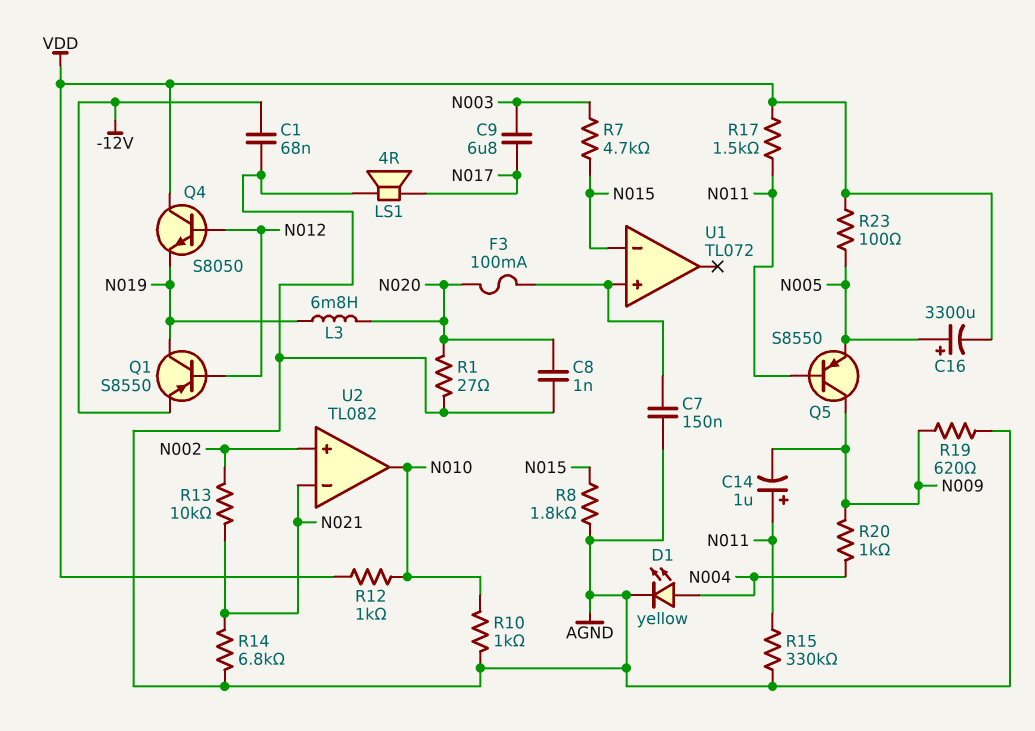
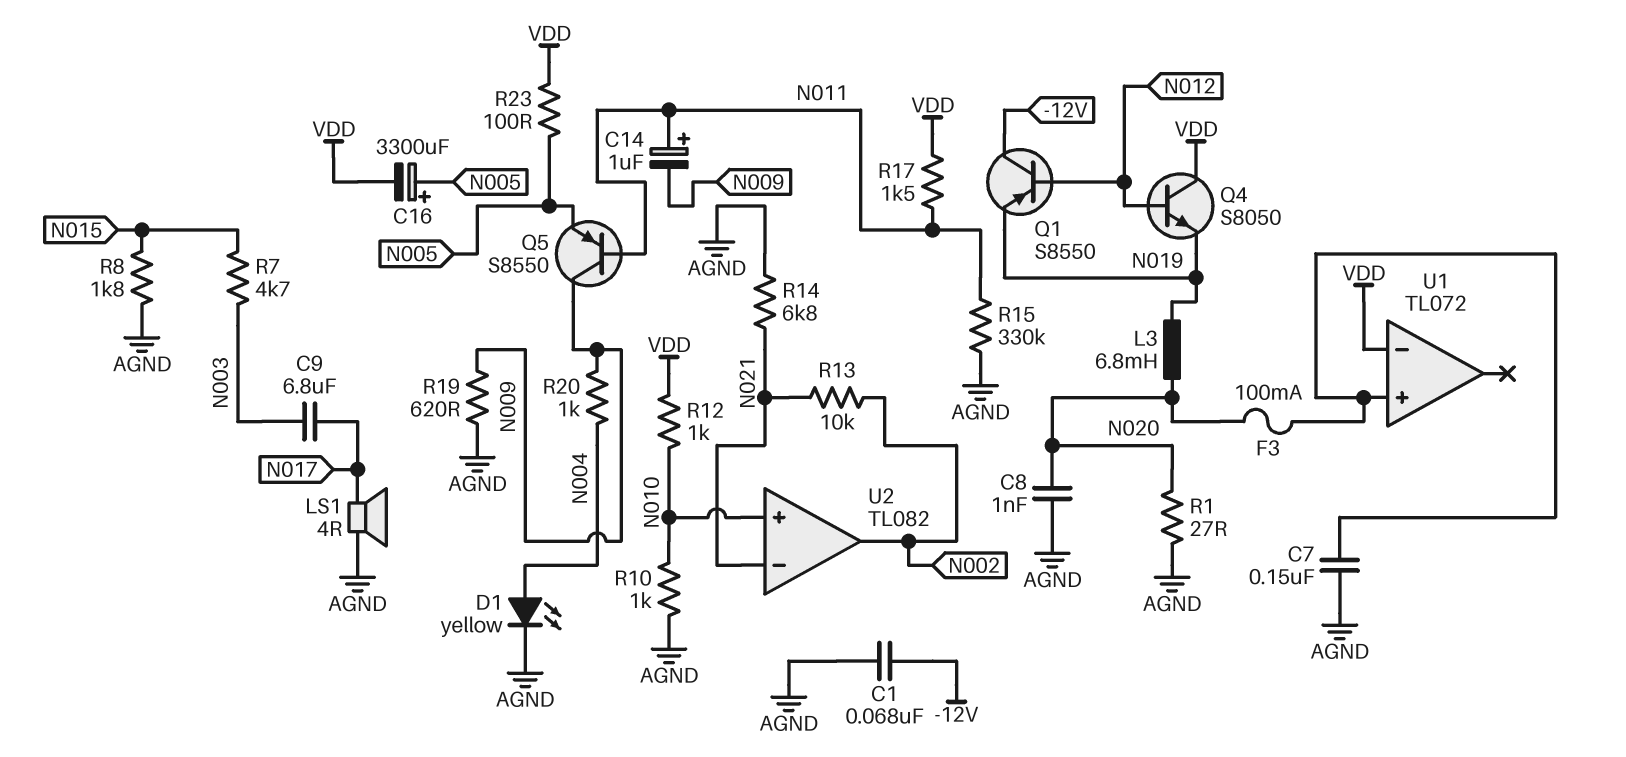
Q1: PNP S8550 (B N012, C N019, E -12V) -> PNP S8550 (B N012, C -12V, E N019)
U1 pin in-: N015 -> VDD
U2 pin in+: N002 -> N010
U2 pin out: N010 -> N002

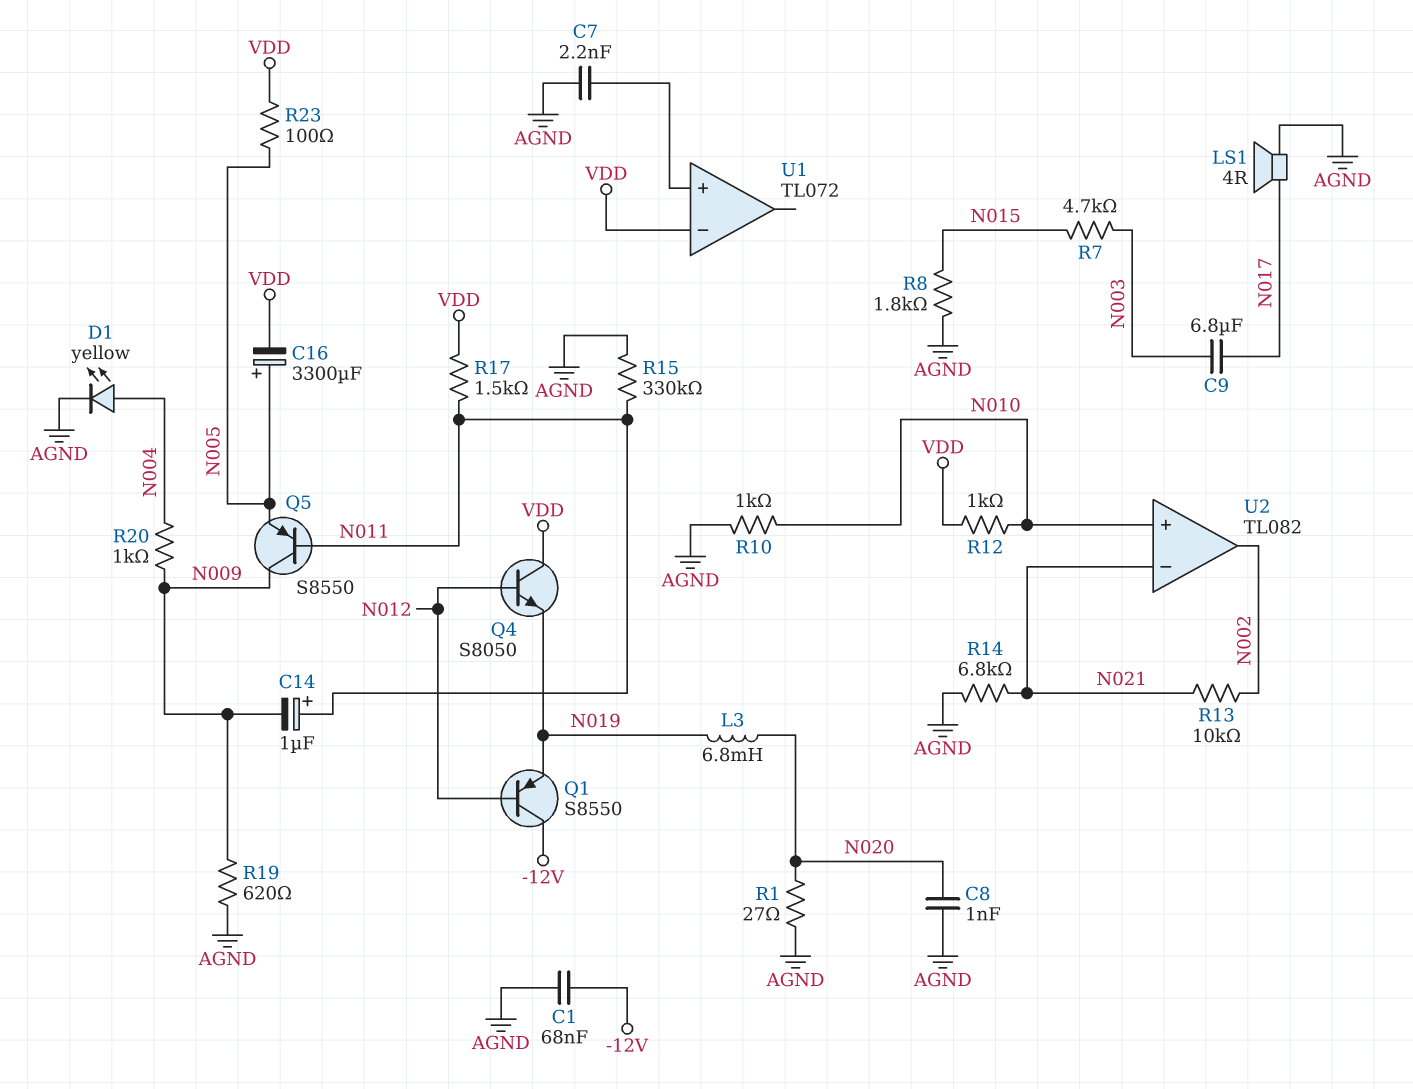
C7: 150nF (AGND, U1/in+) -> 2.2nF (AGND, U1/in+)
F3: 100mA (N020, U1/in+) -> none

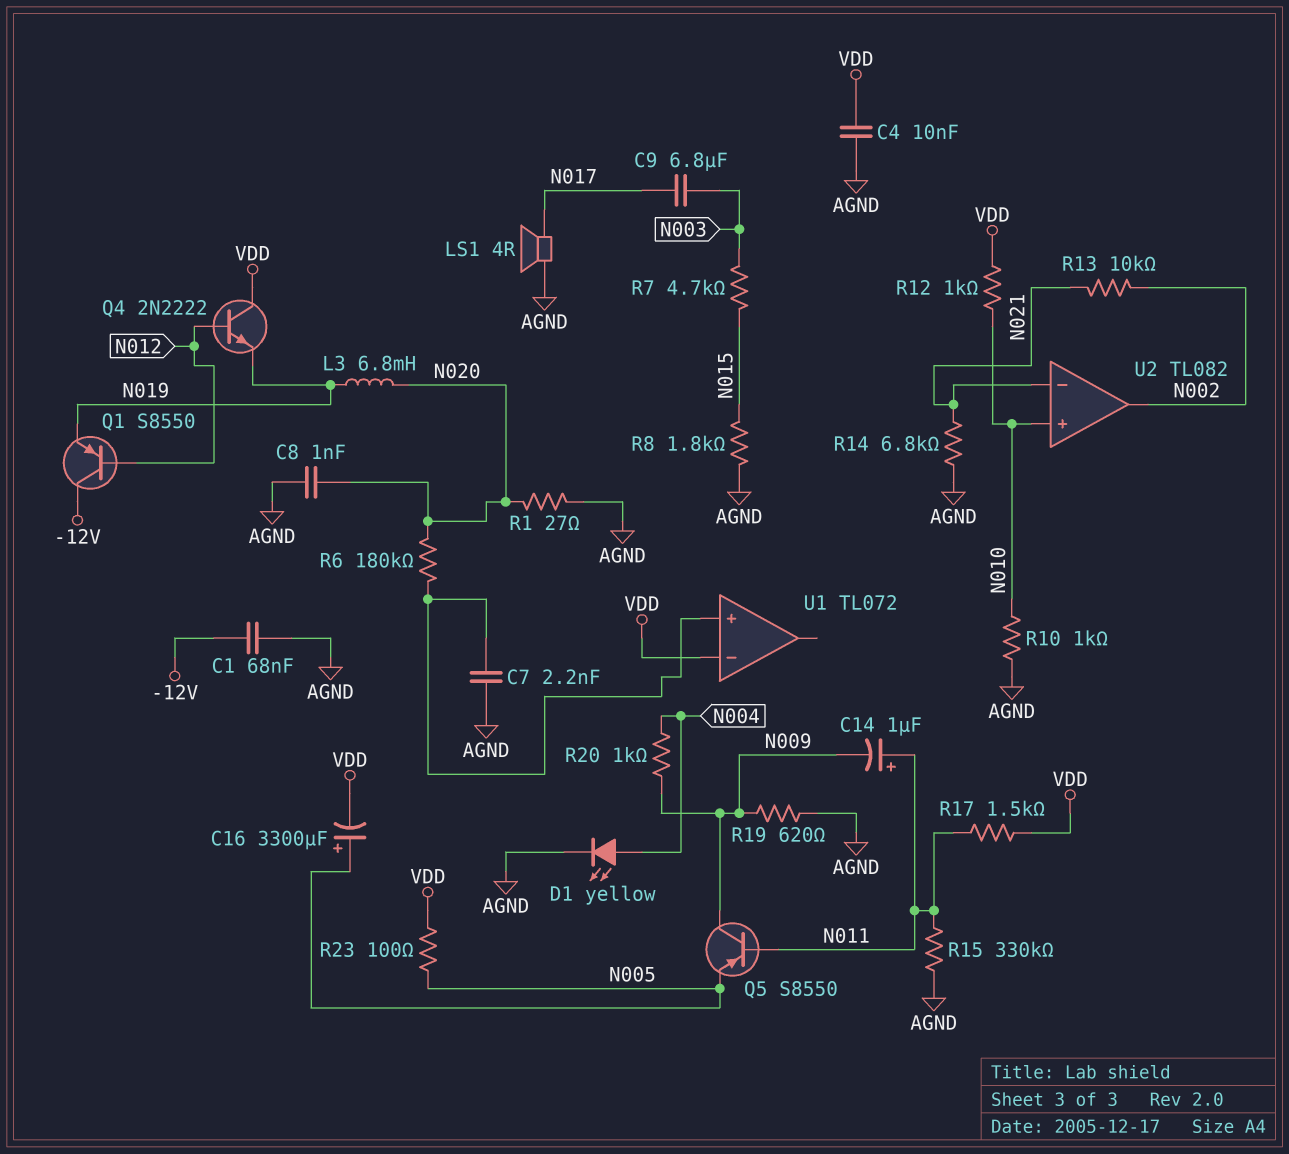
C4: none -> 10nF (AGND, VDD)
Q4: NPN S8050 (B N012, C VDD, E N019) -> NPN 2N2222 (B N012, C VDD, E N019)
R6: none -> 180k (N020, U1/in+)

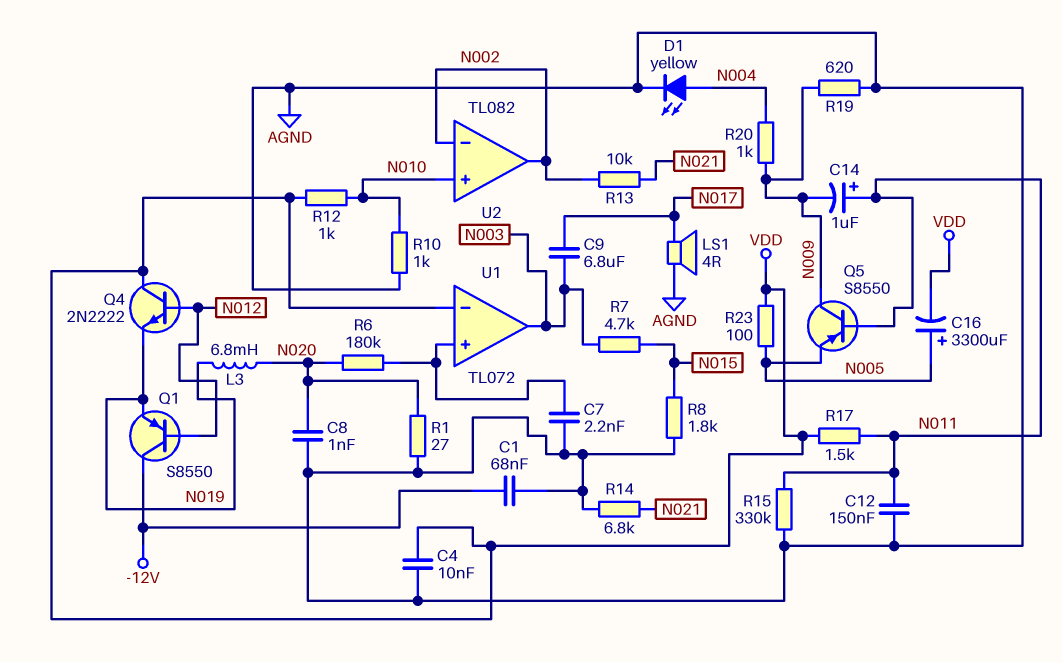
C12: none -> 150nF (AGND, N011)
U1 pin out: none -> N003
U2 pin in-: N021 -> N002

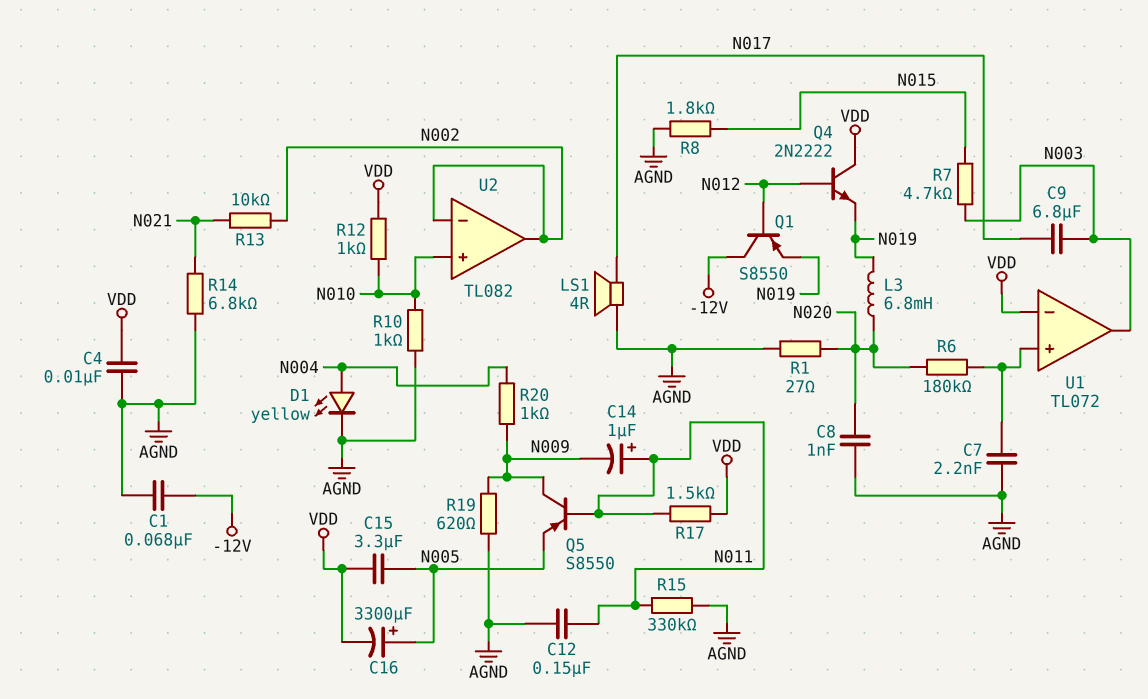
C15: none -> 3.3uF (N005, VDD)
R23: 100 (N005, VDD) -> none

